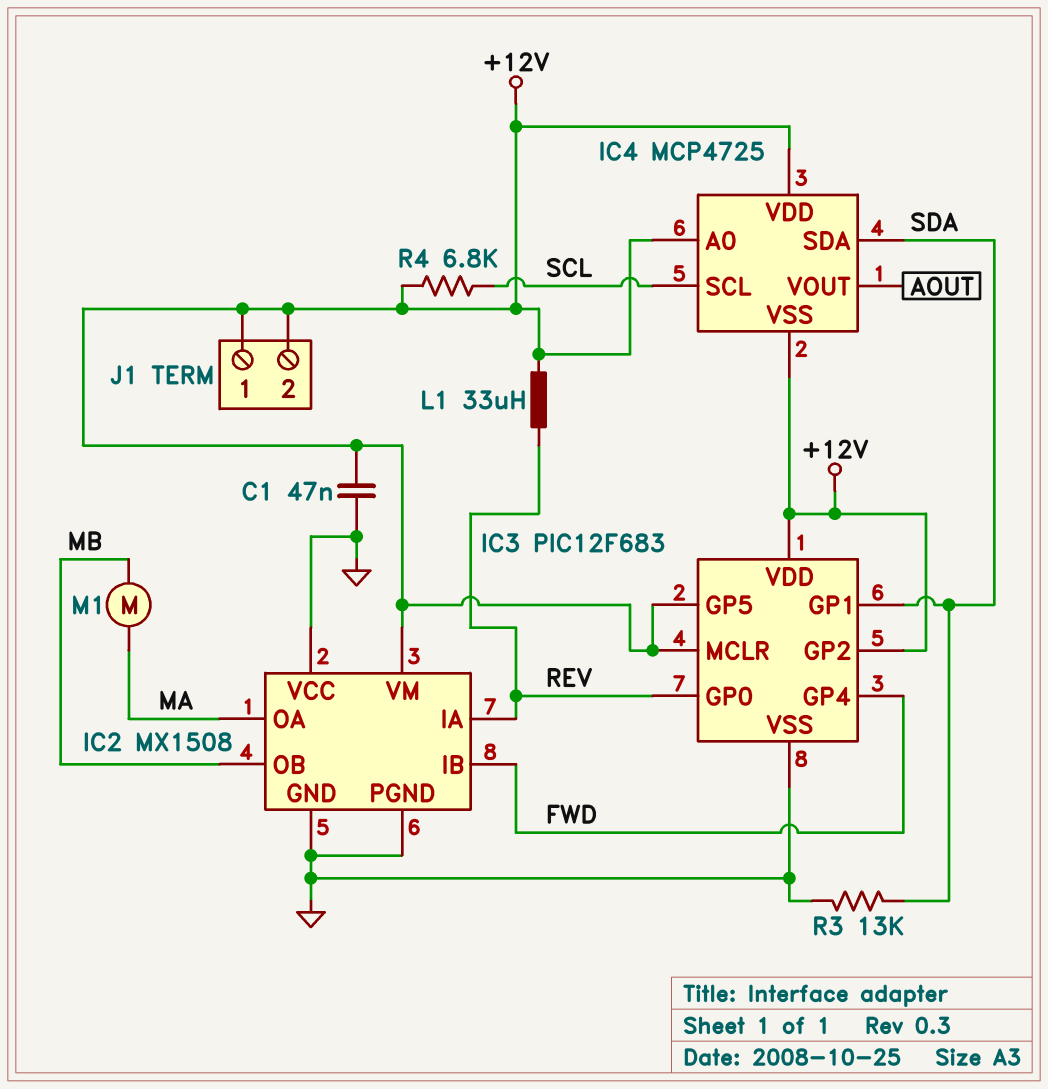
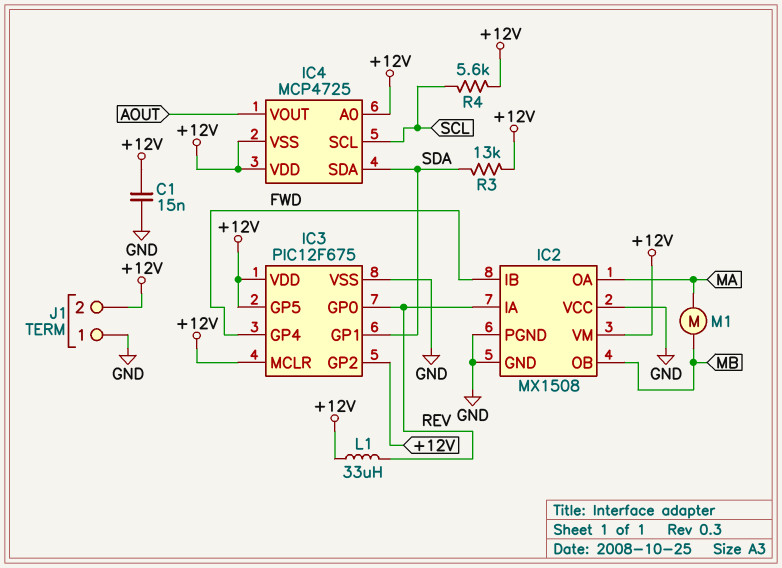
C1: 47nF (+12V, GND) -> 15nF (+12V, GND)
IC3: PIC12F683 -> PIC12F675
J1 pin 1: +12V -> GND
R3: 13k (GND, SDA) -> 13k (+12V, SDA)
R4: 6.8k (+12V, SCL) -> 5.6k (+12V, SCL)

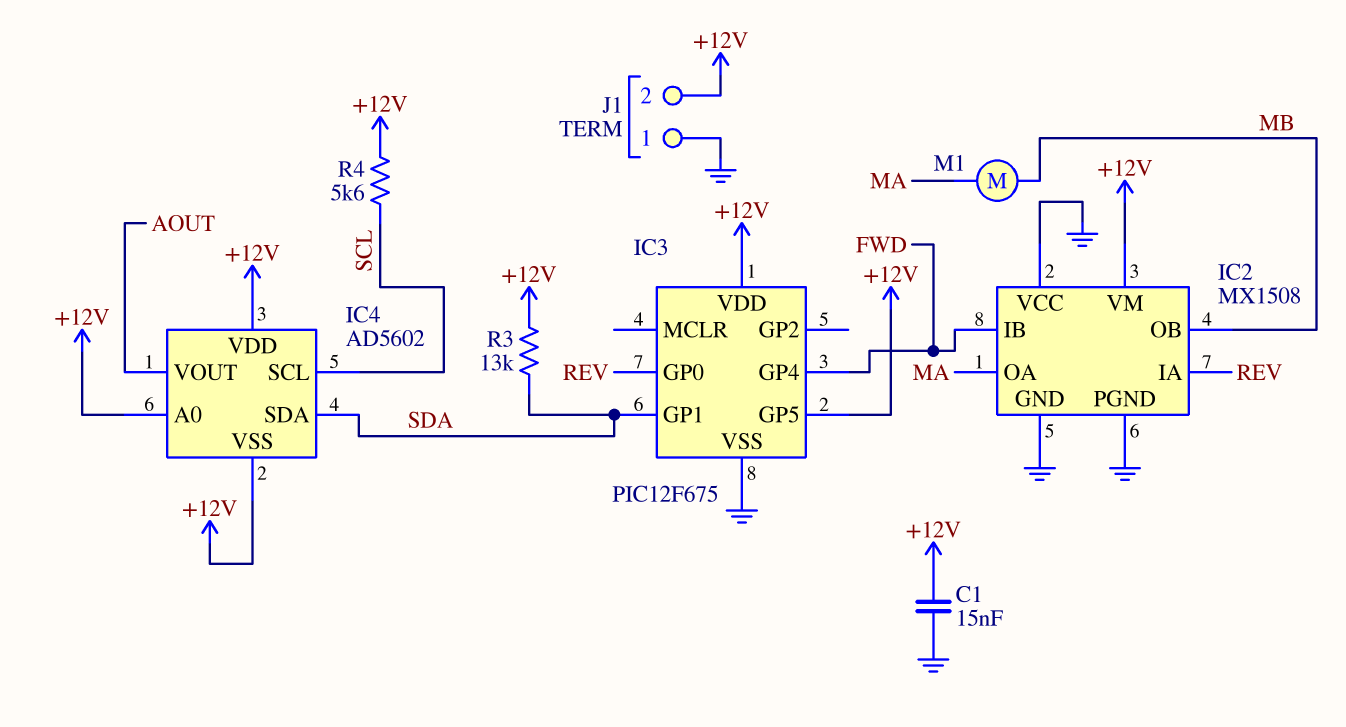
IC3 pin GP2: +12V -> none
IC3 pin MCLR: +12V -> none
IC4: MCP4725 -> AD5602
L1: 33uH (+12V, REV) -> none

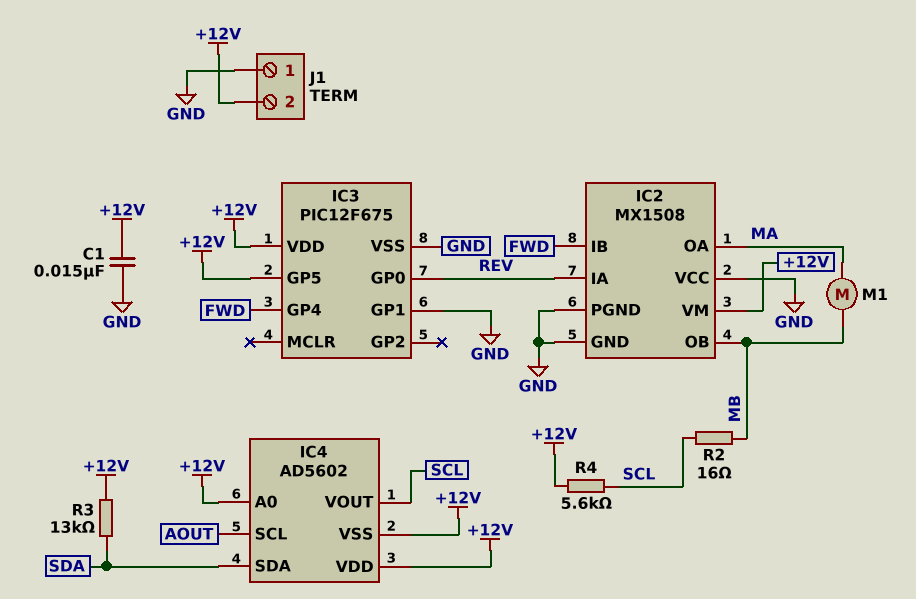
IC3 pin GP1: SDA -> GND
IC4 pin SCL: SCL -> AOUT
IC4 pin VOUT: AOUT -> SCL
R2: none -> 16 (MB, SCL)

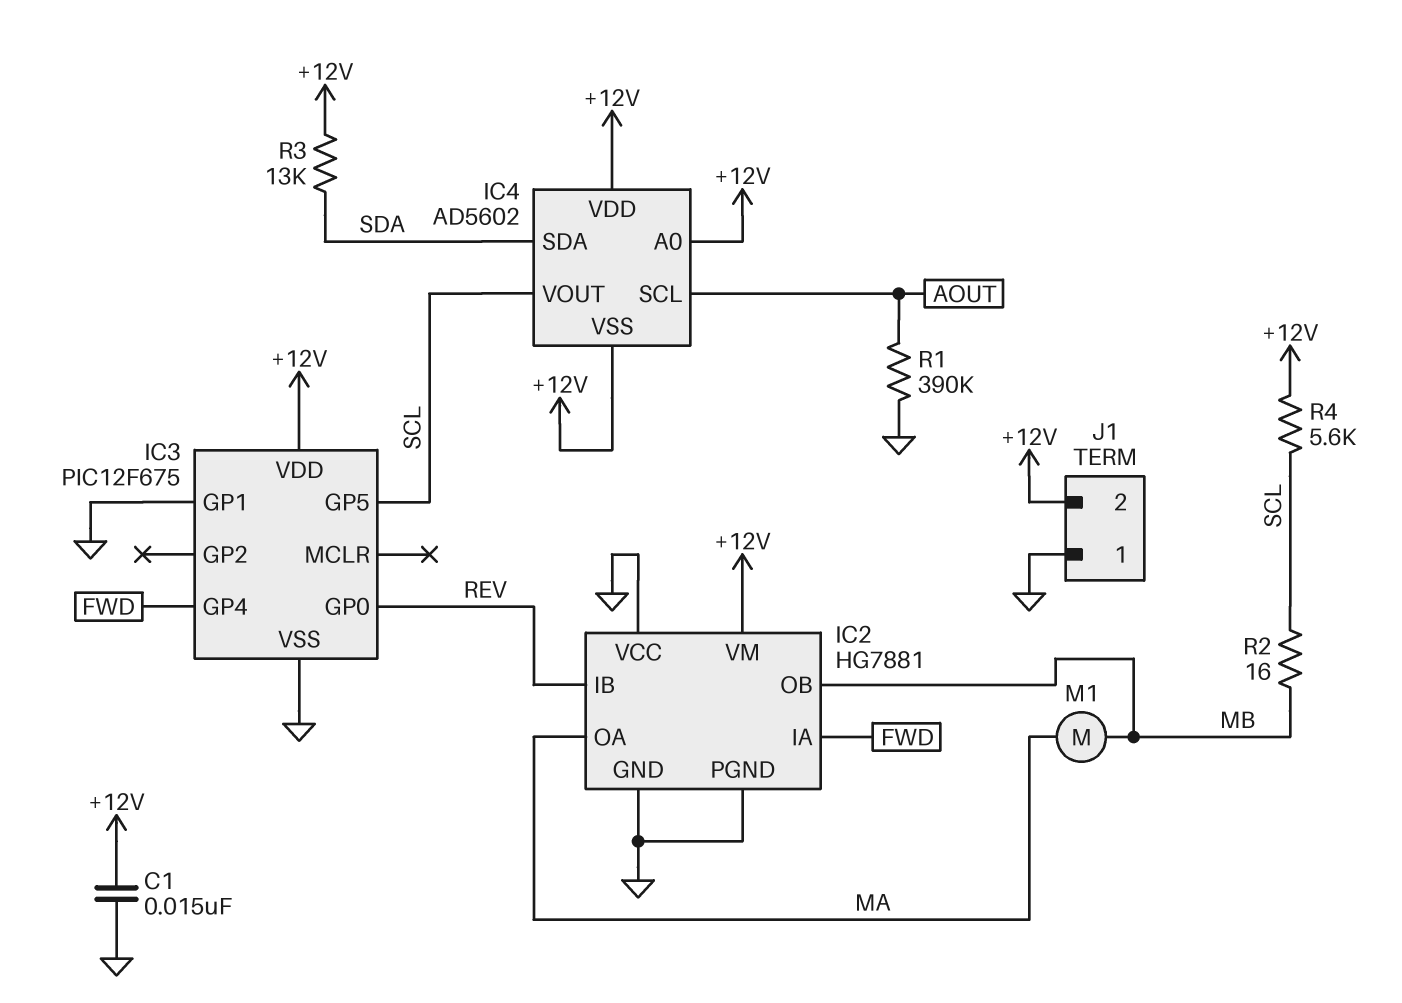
IC2: MX1508 -> HG7881
IC2 pin IA: REV -> FWD
IC2 pin IB: FWD -> REV
IC3 pin GP5: +12V -> SCL
R1: none -> 390k (AOUT, GND)

